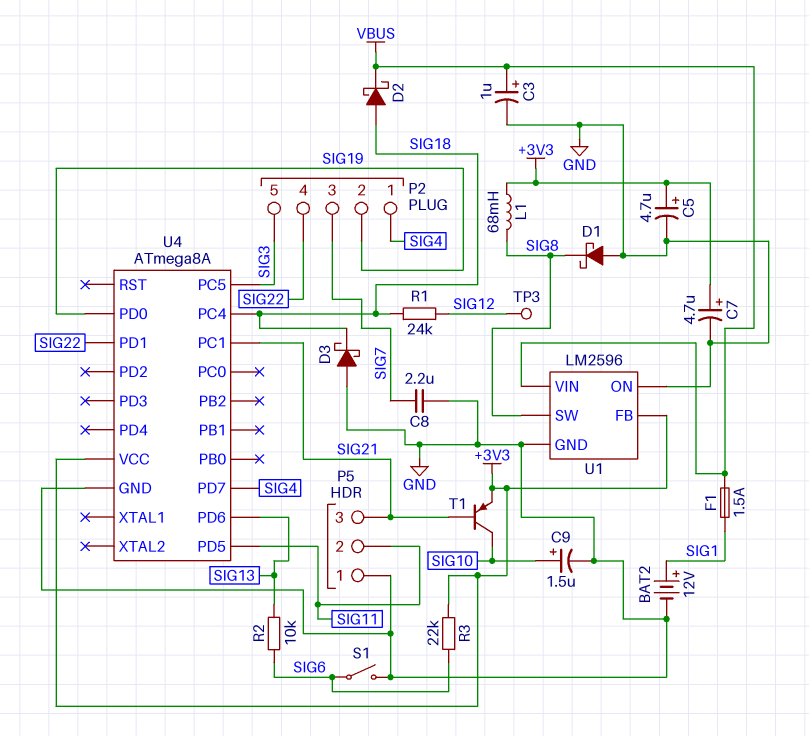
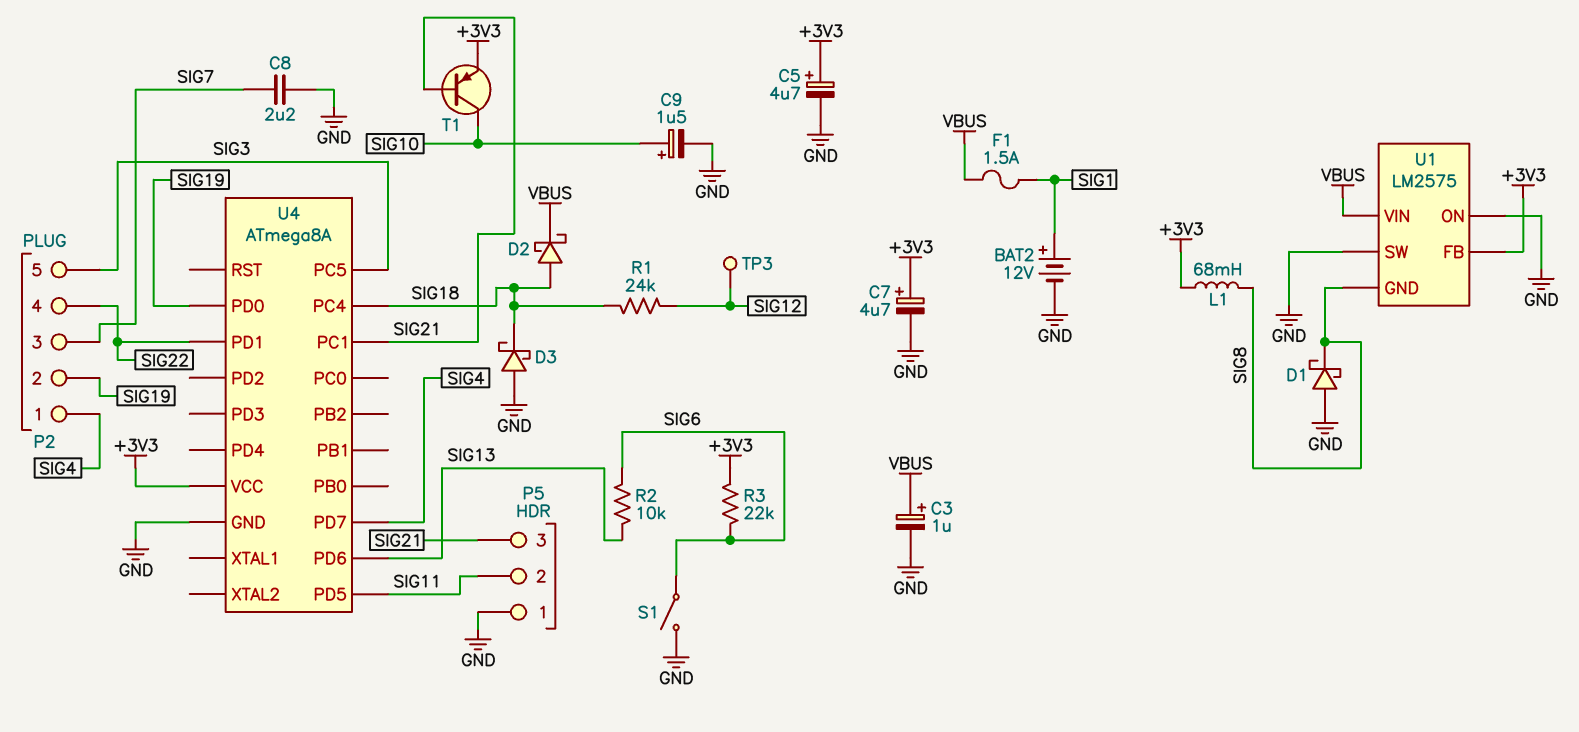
U1: LM2596 -> LM2575
U1 pin GND: GND -> SIG8
U1 pin SW: SIG8 -> GND

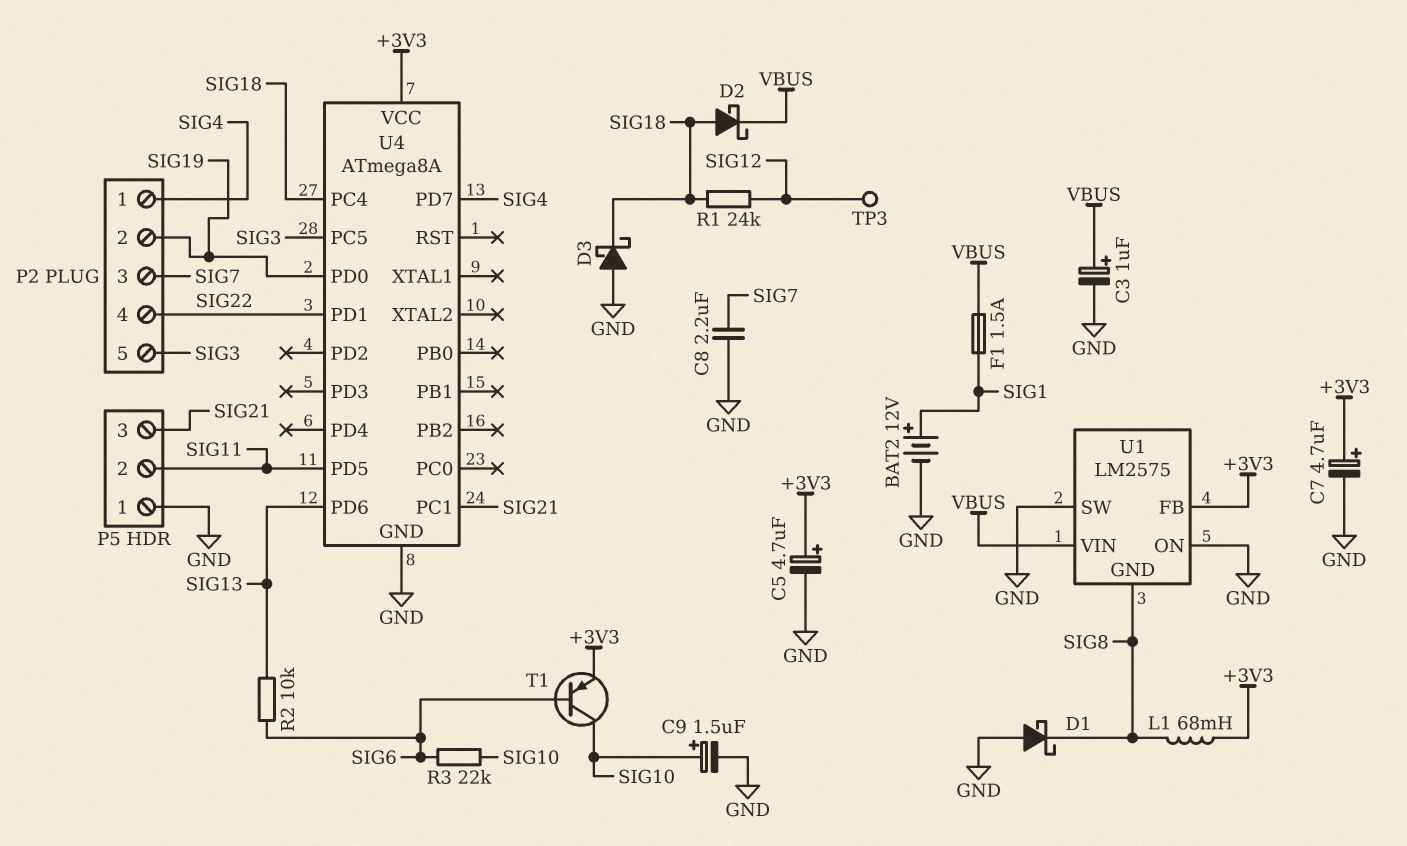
R3: 22k (+3V3, SIG6) -> 22k (SIG6, SIG10)
S1: switch (GND, SIG6) -> none
T1: PNP (B SIG21, C SIG10, E +3V3) -> PNP (B SIG6, C SIG10, E +3V3)

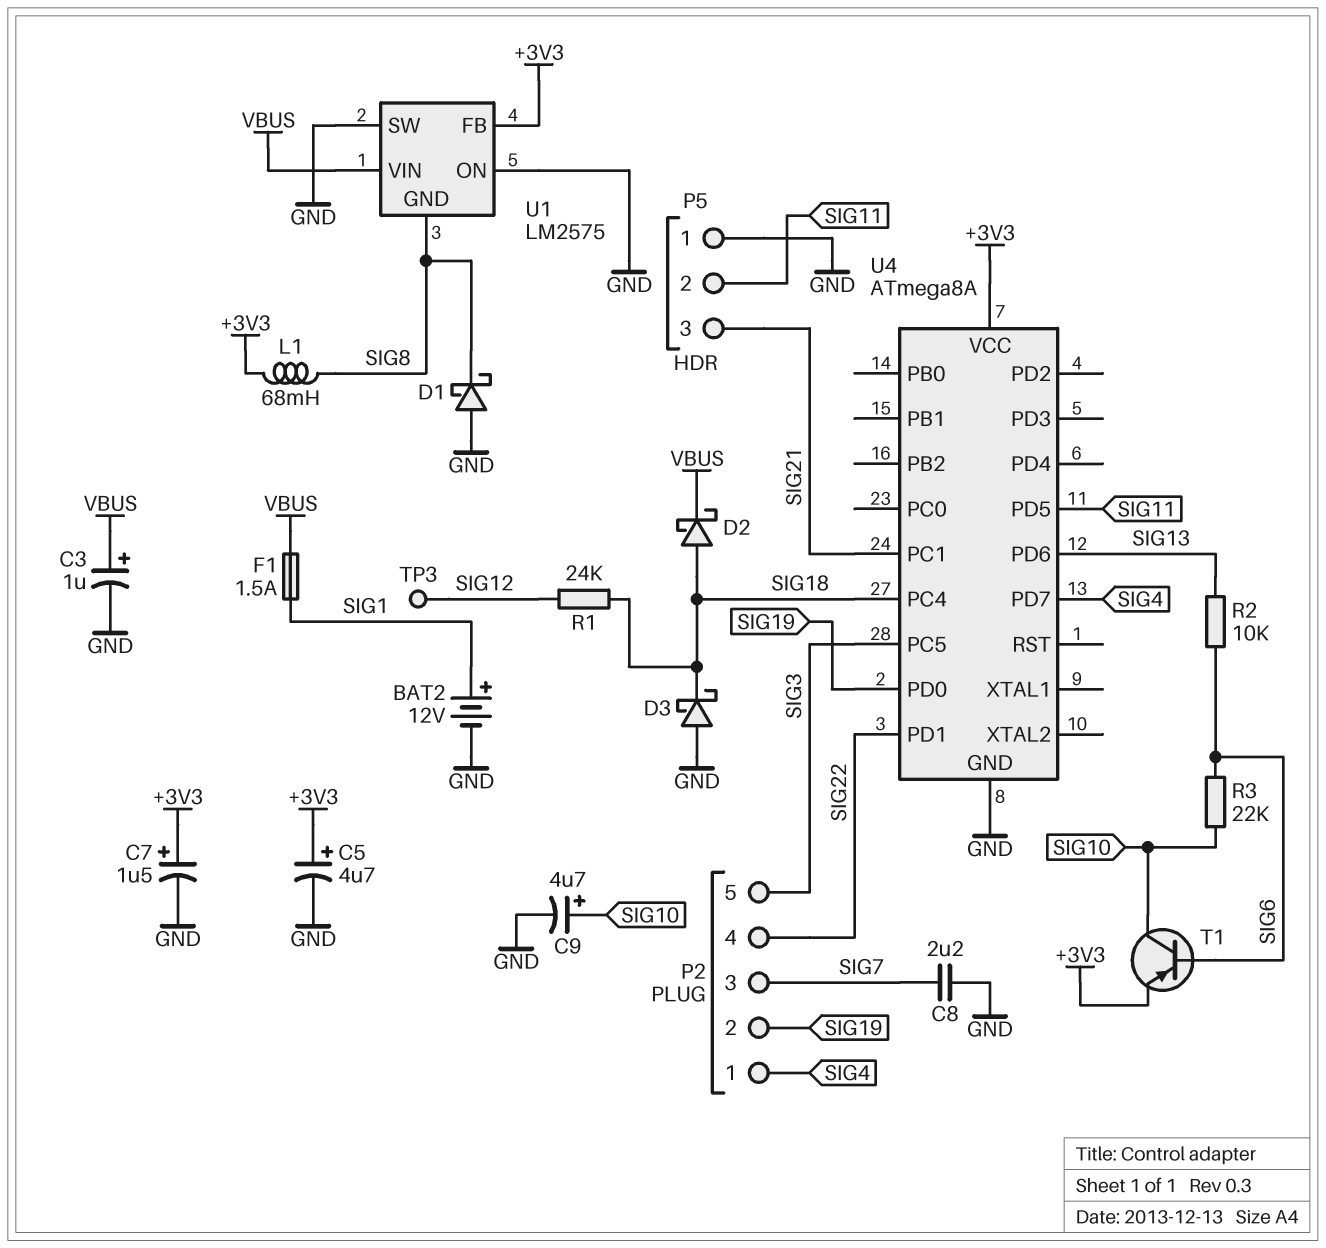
C7: 4.7uF (plus +3V3, minus GND) -> 1.5uF (plus +3V3, minus GND)
C9: 1.5uF (plus SIG10, minus GND) -> 4.7uF (plus SIG10, minus GND)

